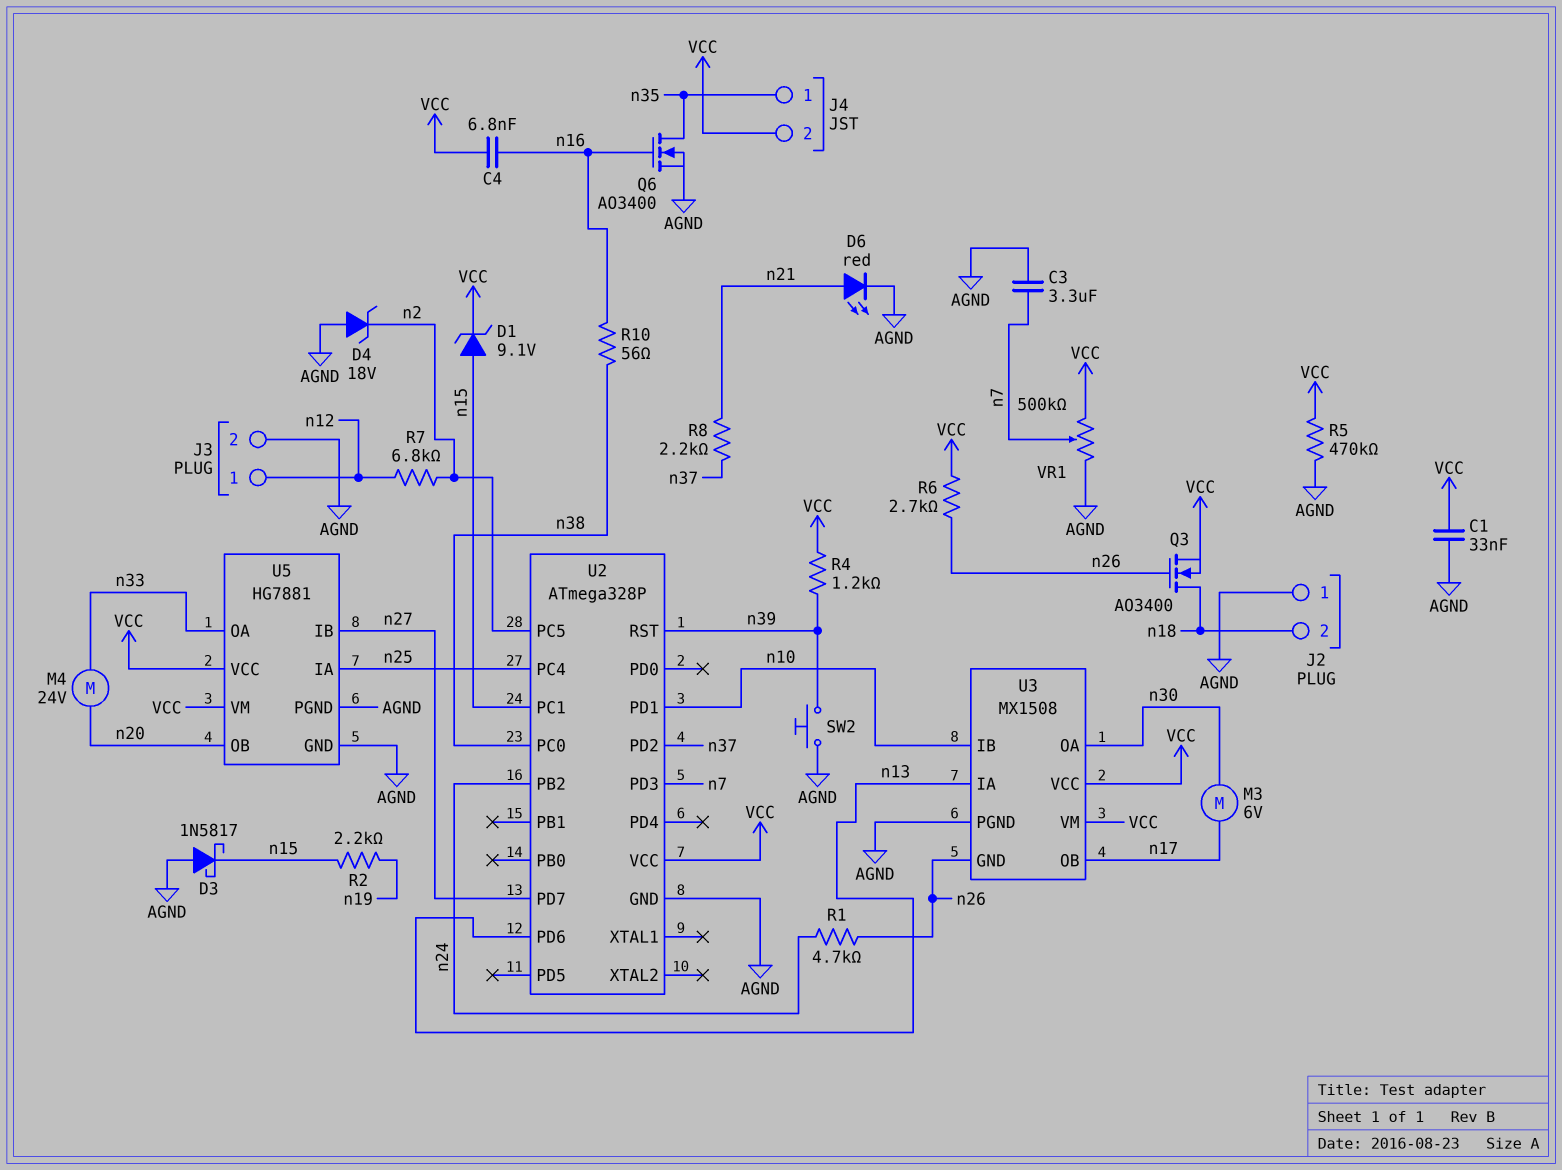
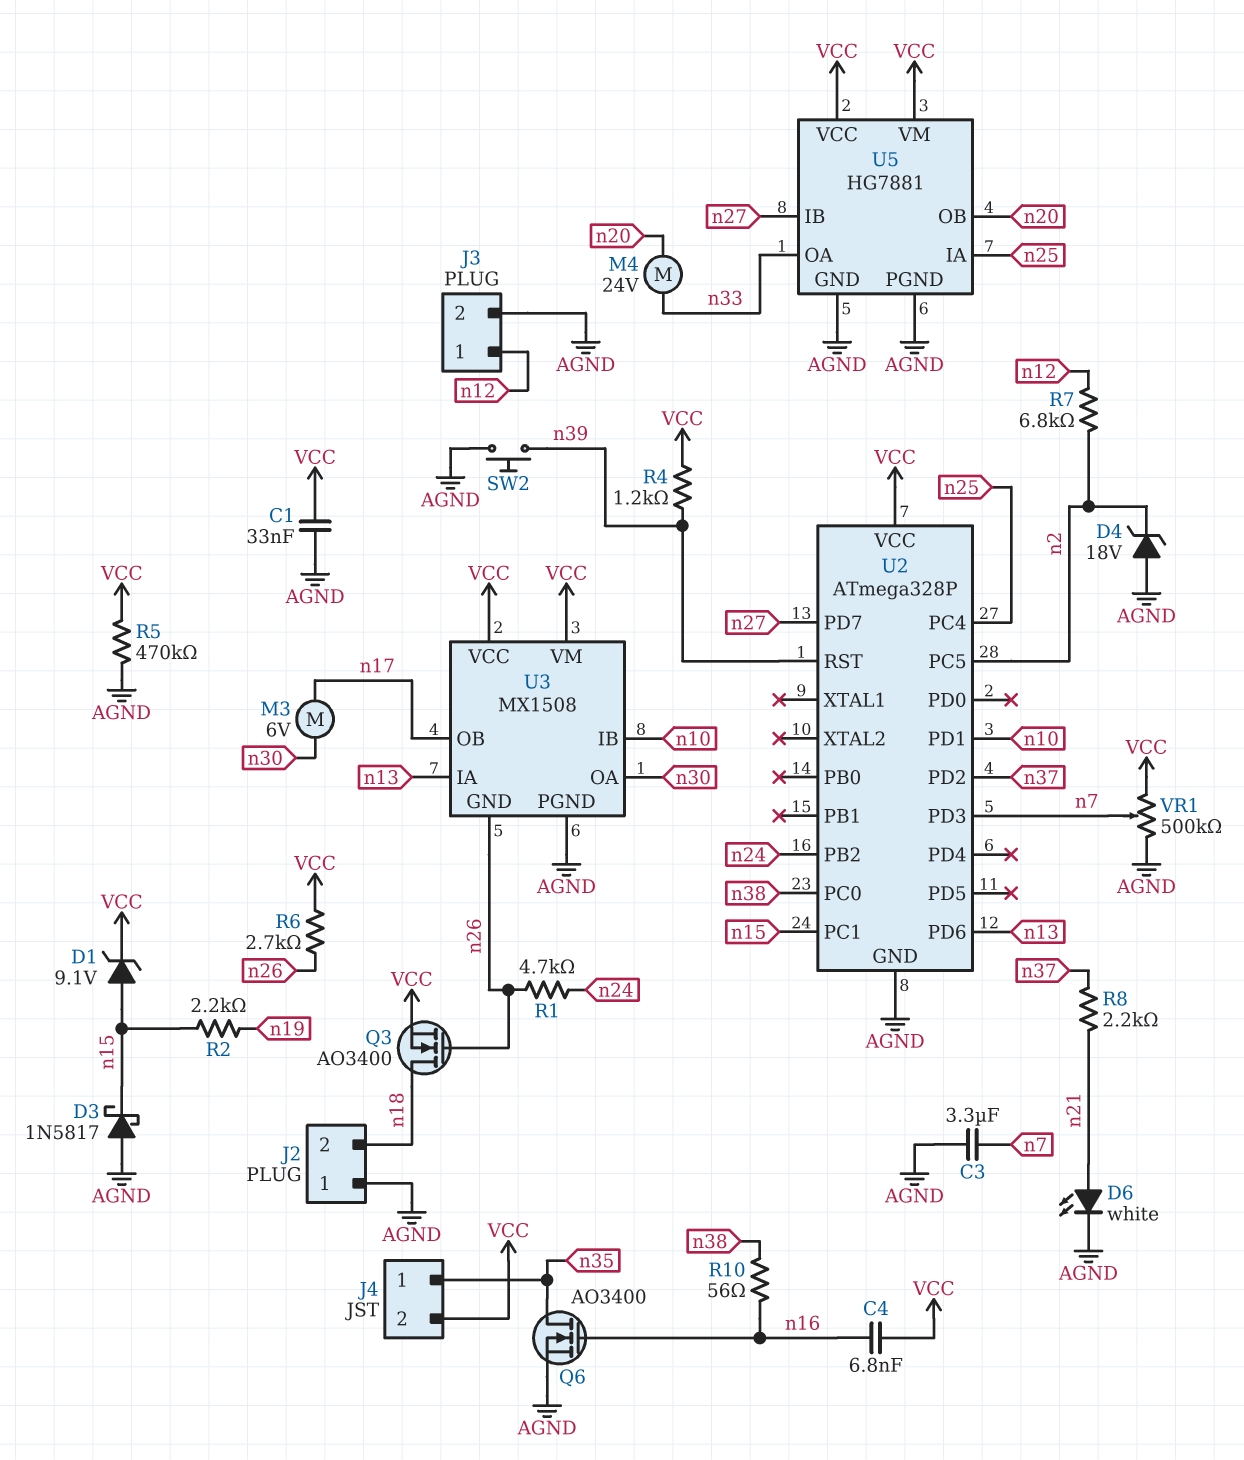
D6: LED red (A n21, K AGND) -> LED white (A n21, K AGND)

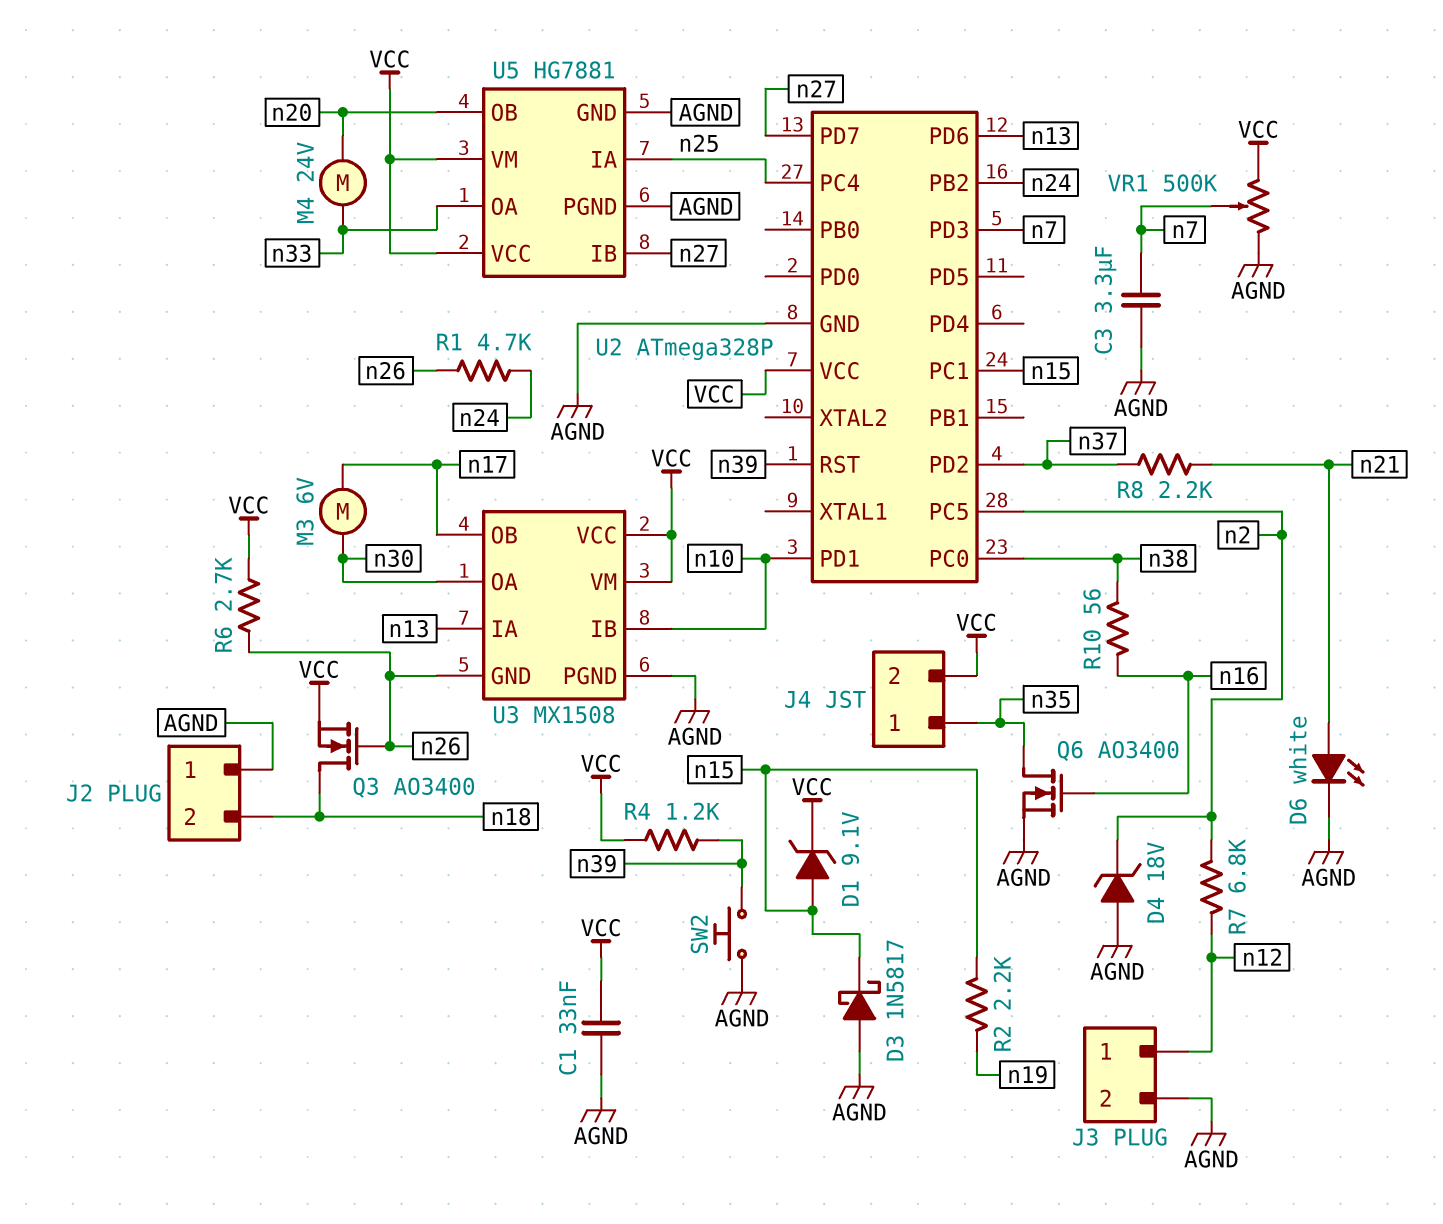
C4: 6.8nF (VCC, n16) -> none
R5: 470k (AGND, VCC) -> none

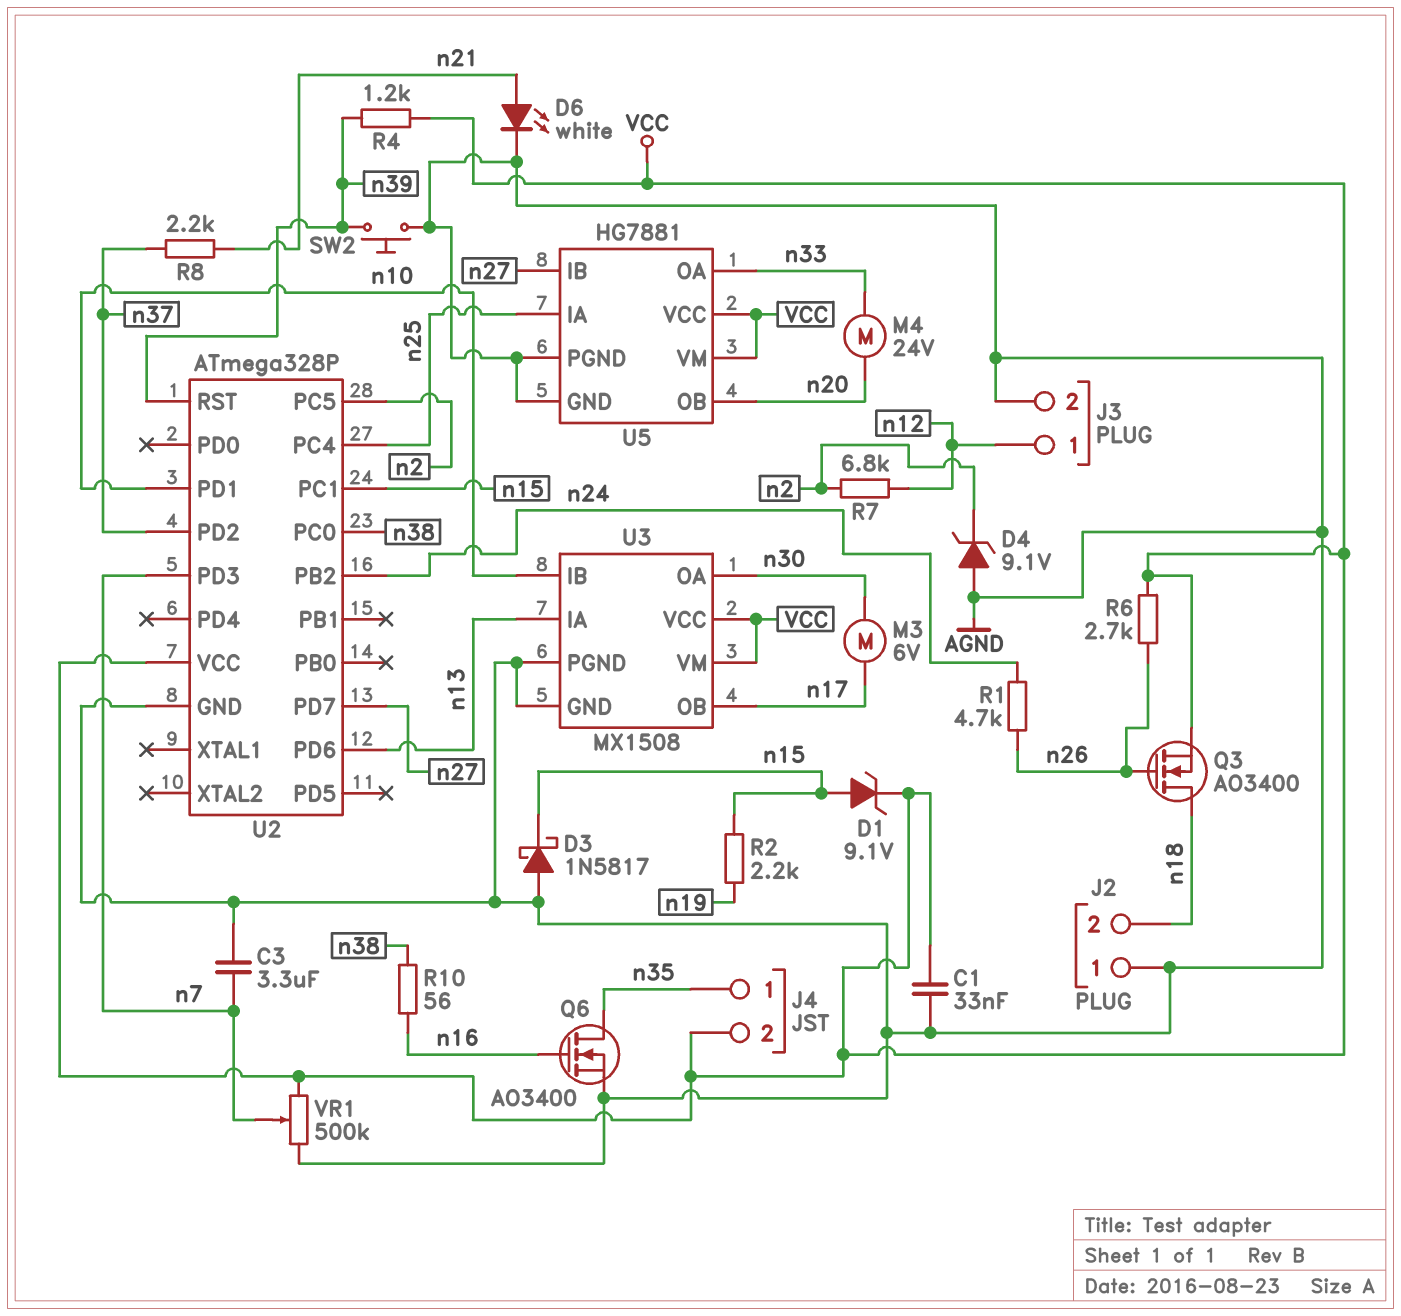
D4: zener 18V (A AGND, K n2) -> zener 9.1V (A AGND, K n2)
U3 pin GND: n26 -> AGND

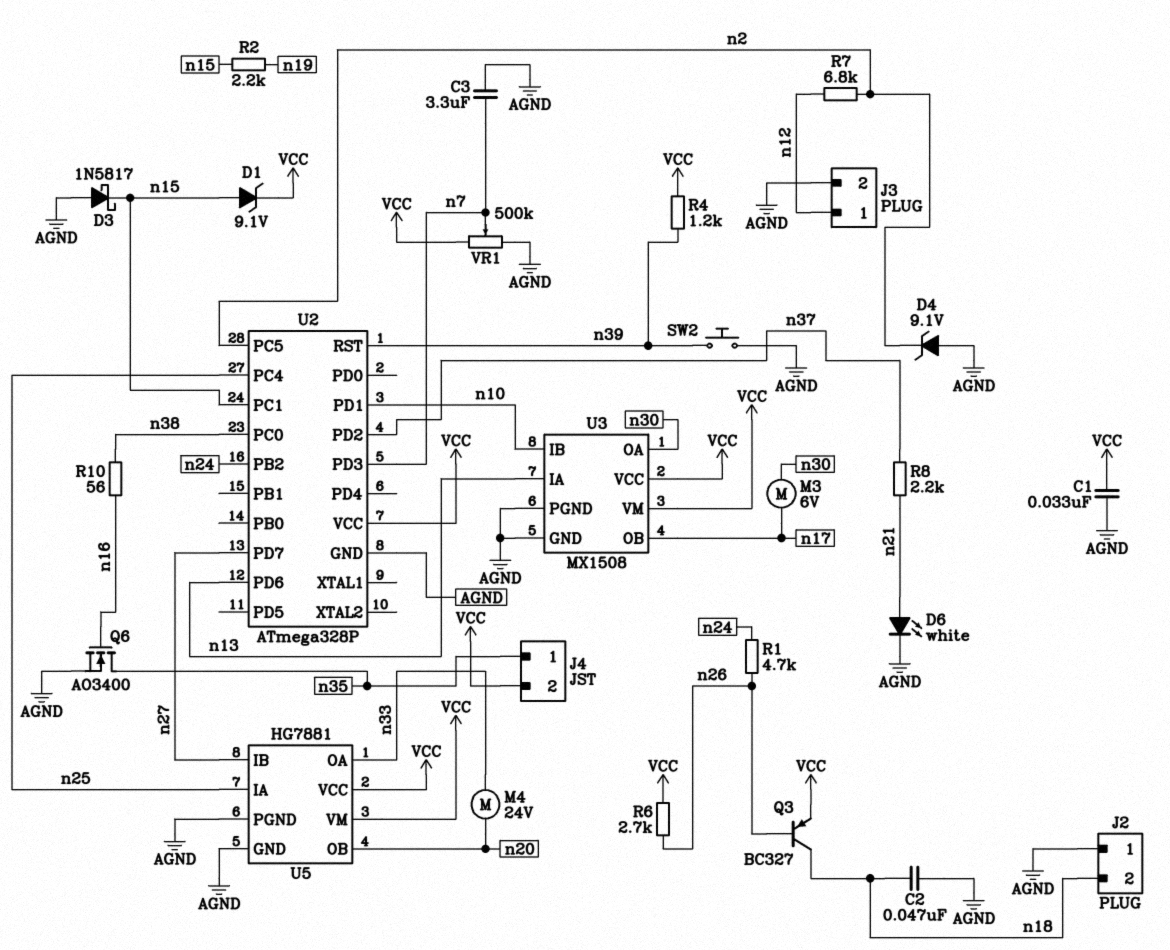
C2: none -> 47nF (AGND, n18)
Q3: NMOS AO3400 (G n26, D n18, S VCC) -> PNP BC327 (B n26, C n18, E VCC)

